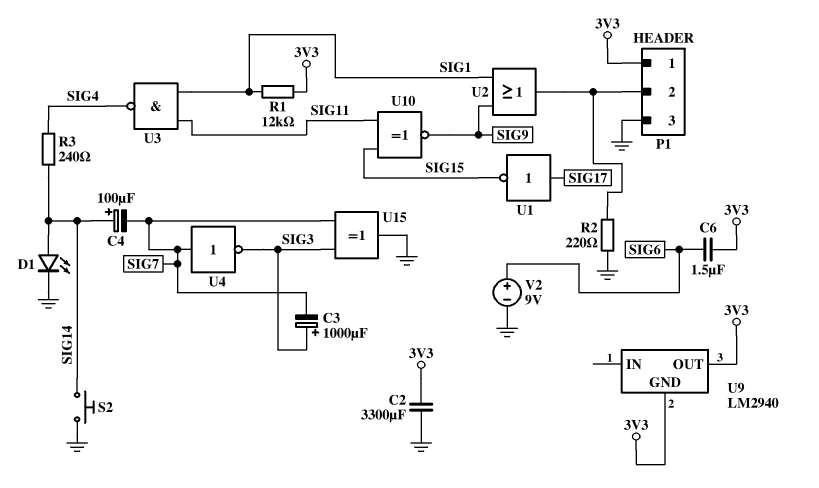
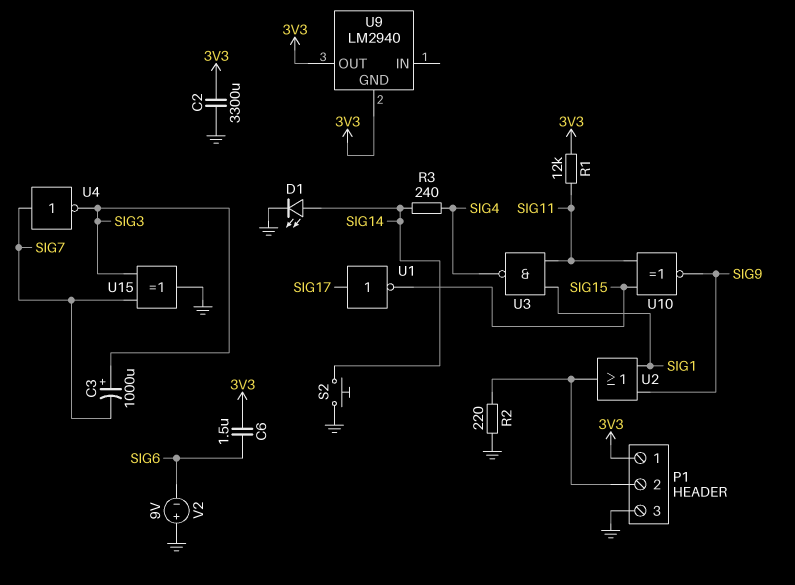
C4: 100uF (plus SIG14, minus SIG7) -> none
R1: 12k (3V3, SIG1) -> 12k (3V3, SIG11)
V2: 9V (plus SIG6, minus GND) -> 9V (plus GND, minus SIG6)

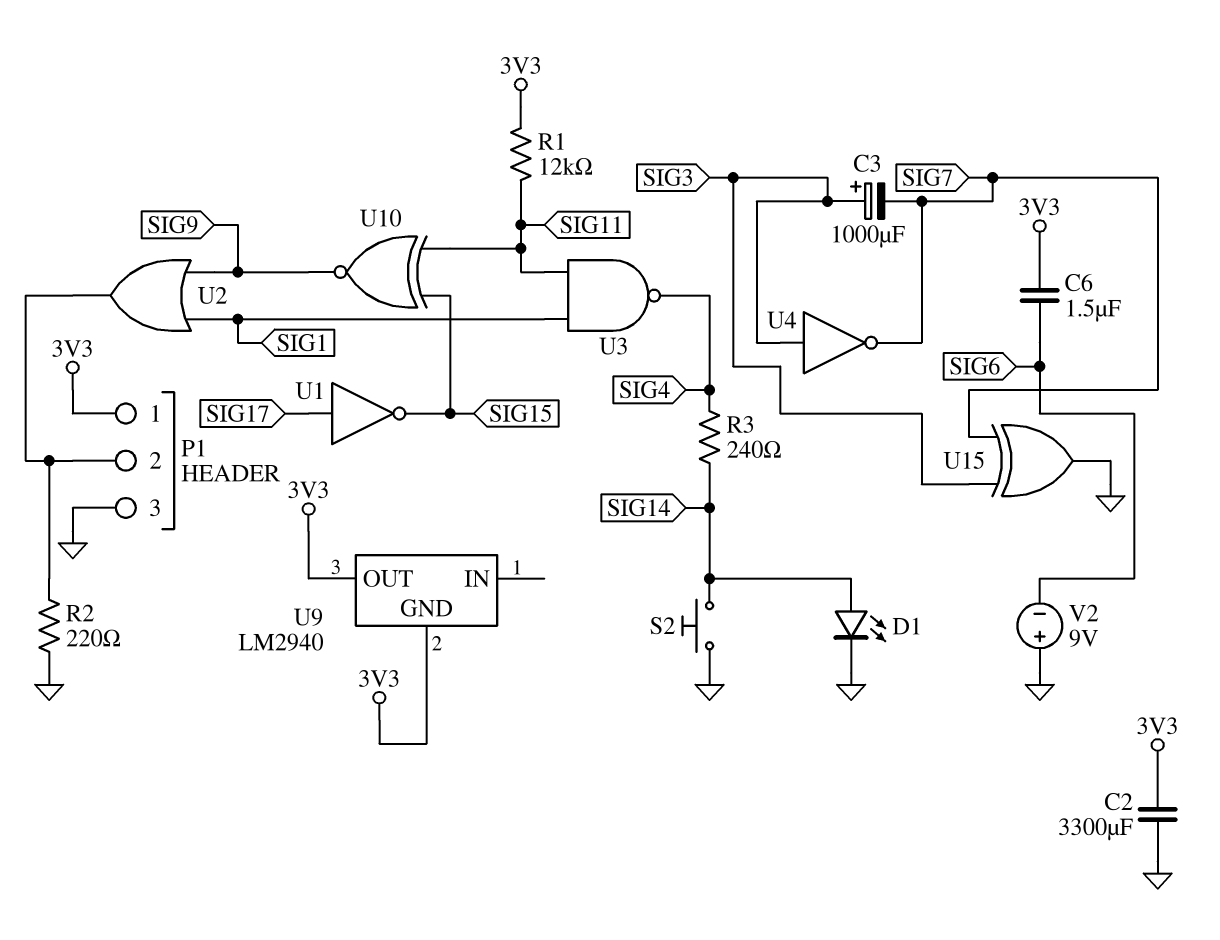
U4: NOT (in SIG7, out SIG3) -> NOT (in SIG3, out SIG7)

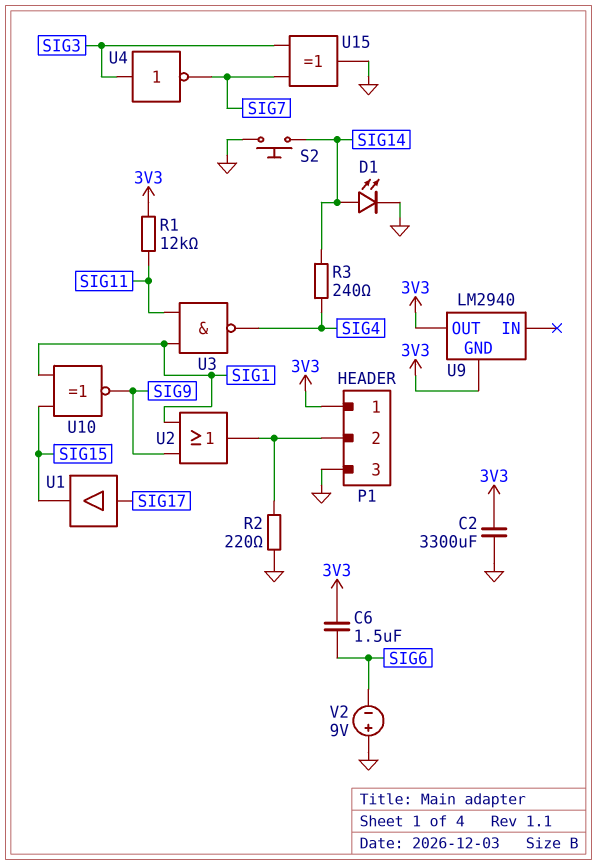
C3: 1000uF (plus SIG3, minus SIG7) -> none
U1: NOT (in SIG17, out SIG15) -> buffer (in SIG17, out SIG15)
U10: XNOR (in SIG11, in SIG15, out SIG9) -> XNOR (in SIG1, in SIG15, out SIG9)

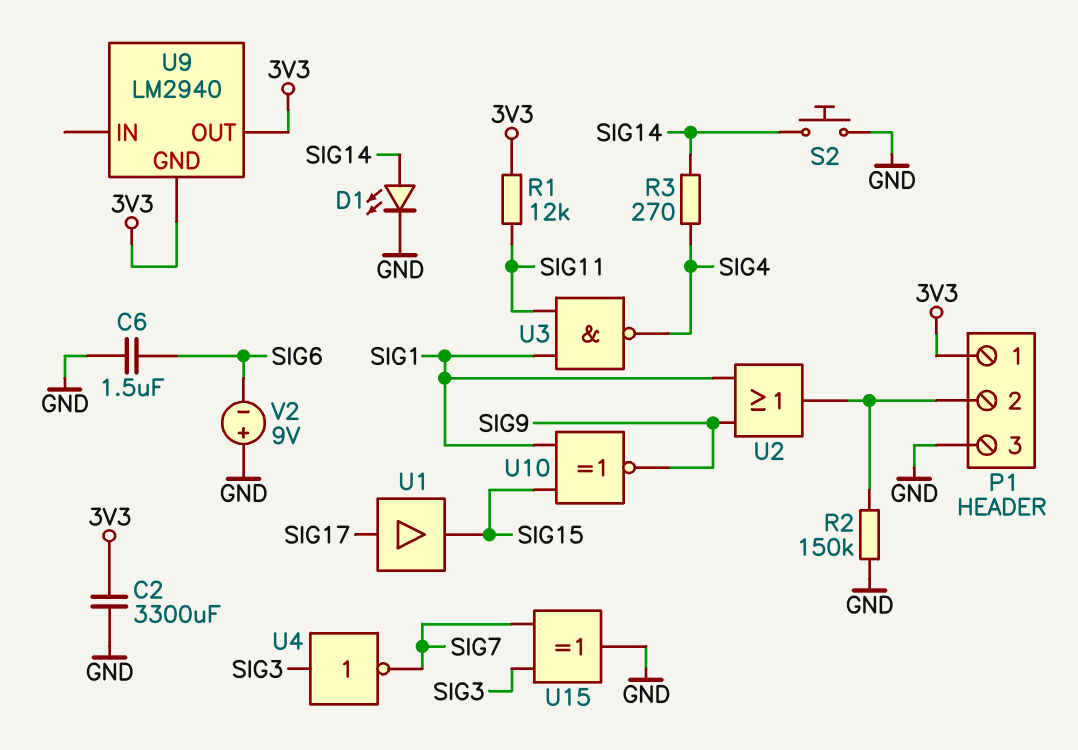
C6: 1.5uF (3V3, SIG6) -> 1.5uF (GND, SIG6)
R2: 220 (GND, P1/2) -> 150k (GND, P1/2)
R3: 240 (SIG4, SIG14) -> 270 (SIG4, SIG14)

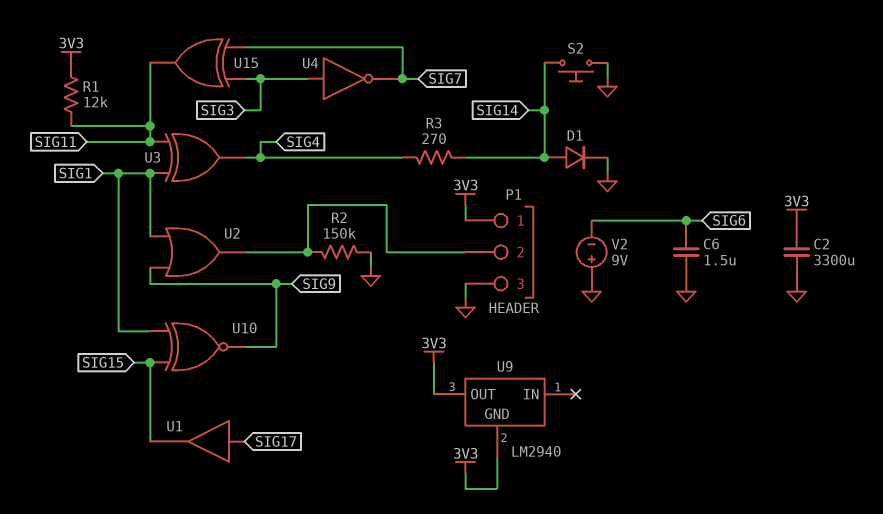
D1: LED (A SIG14, K GND) -> diode (A SIG14, K GND)
U3: NAND (in SIG1, in SIG11, out SIG4) -> XOR (in SIG1, in SIG11, out SIG4)
U15: XOR (in SIG3, in SIG7, out GND) -> XOR (in SIG3, in SIG7, out SIG11)

